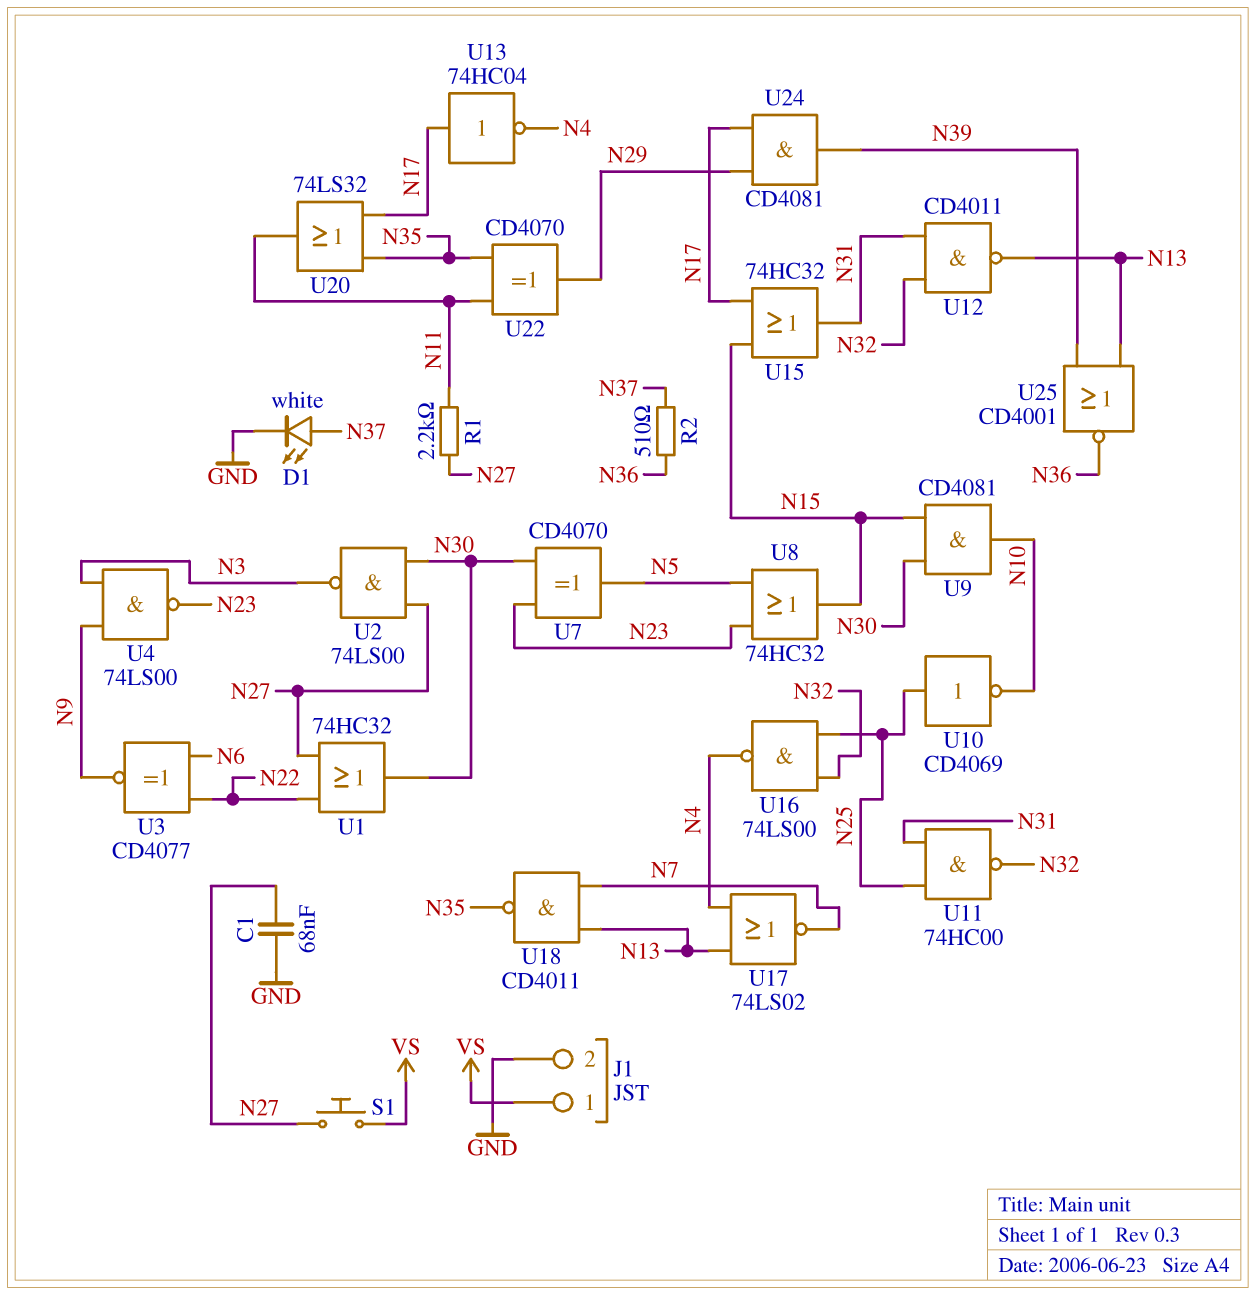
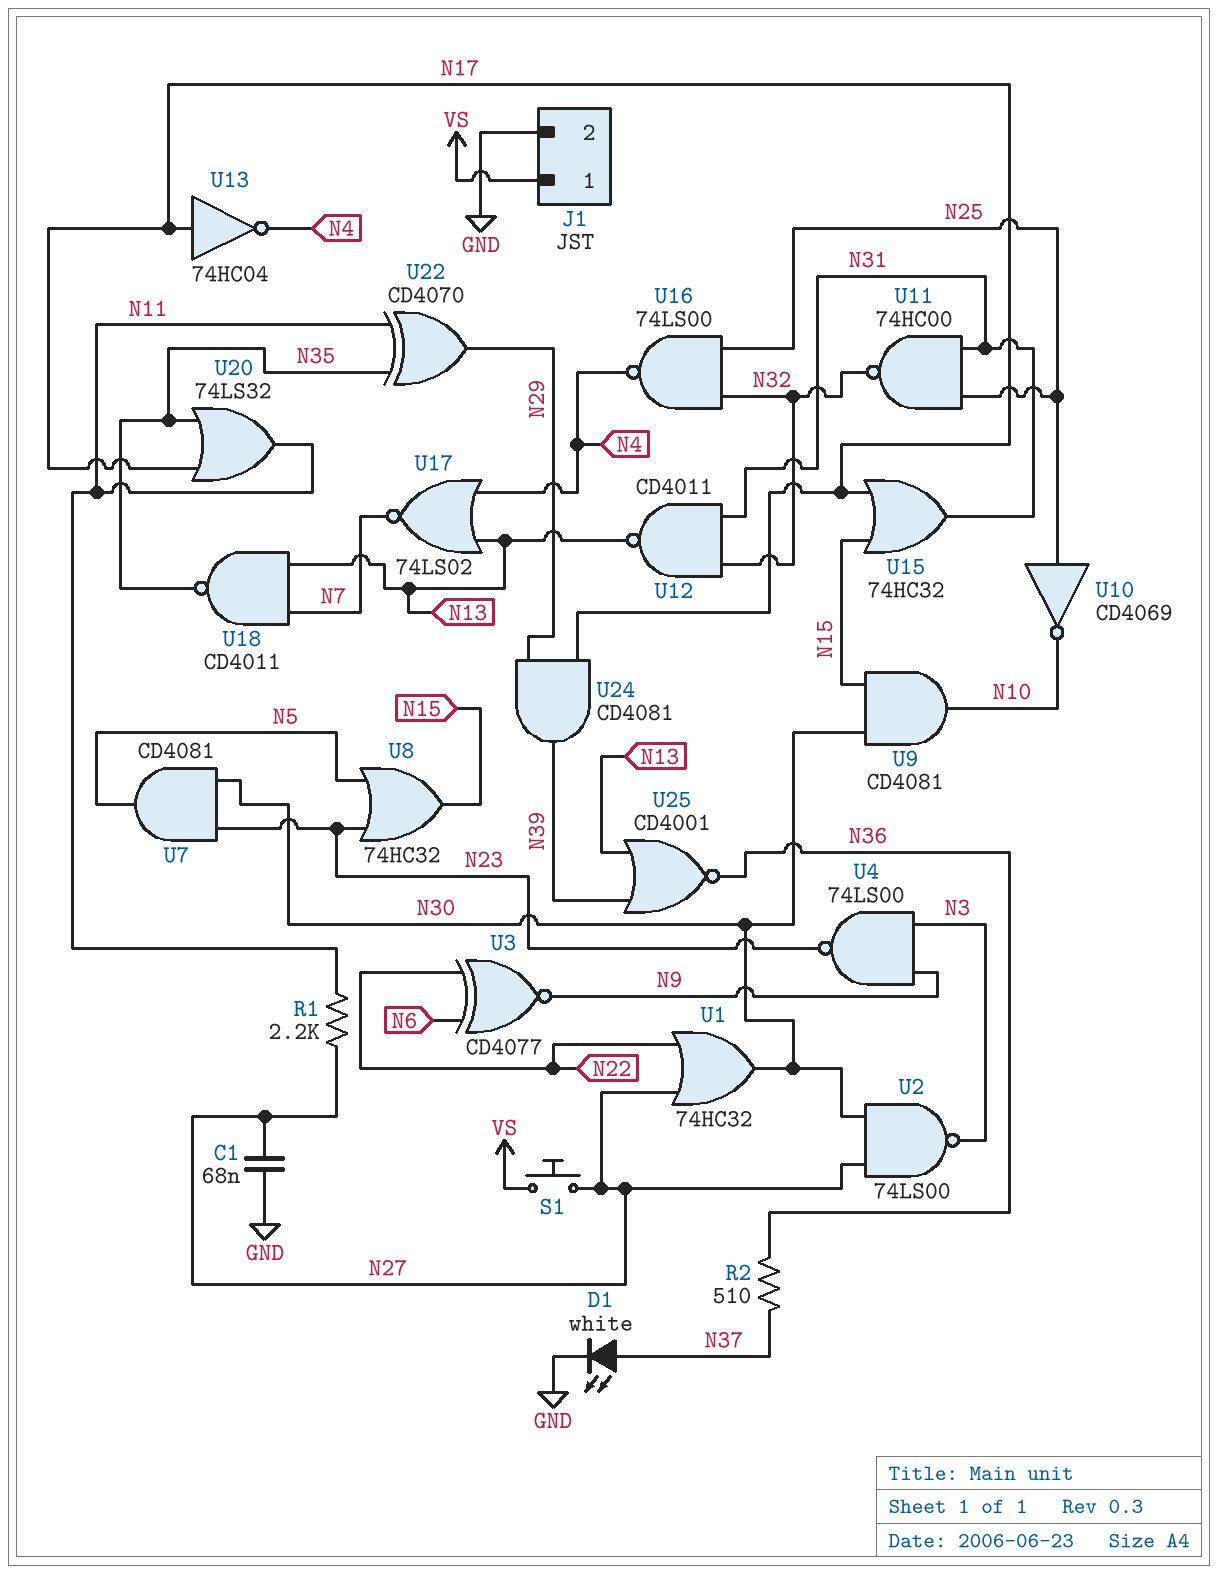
U7: XOR CD4070 (in N23, in N30, out N5) -> AND CD4081 (in N23, in N30, out N5)

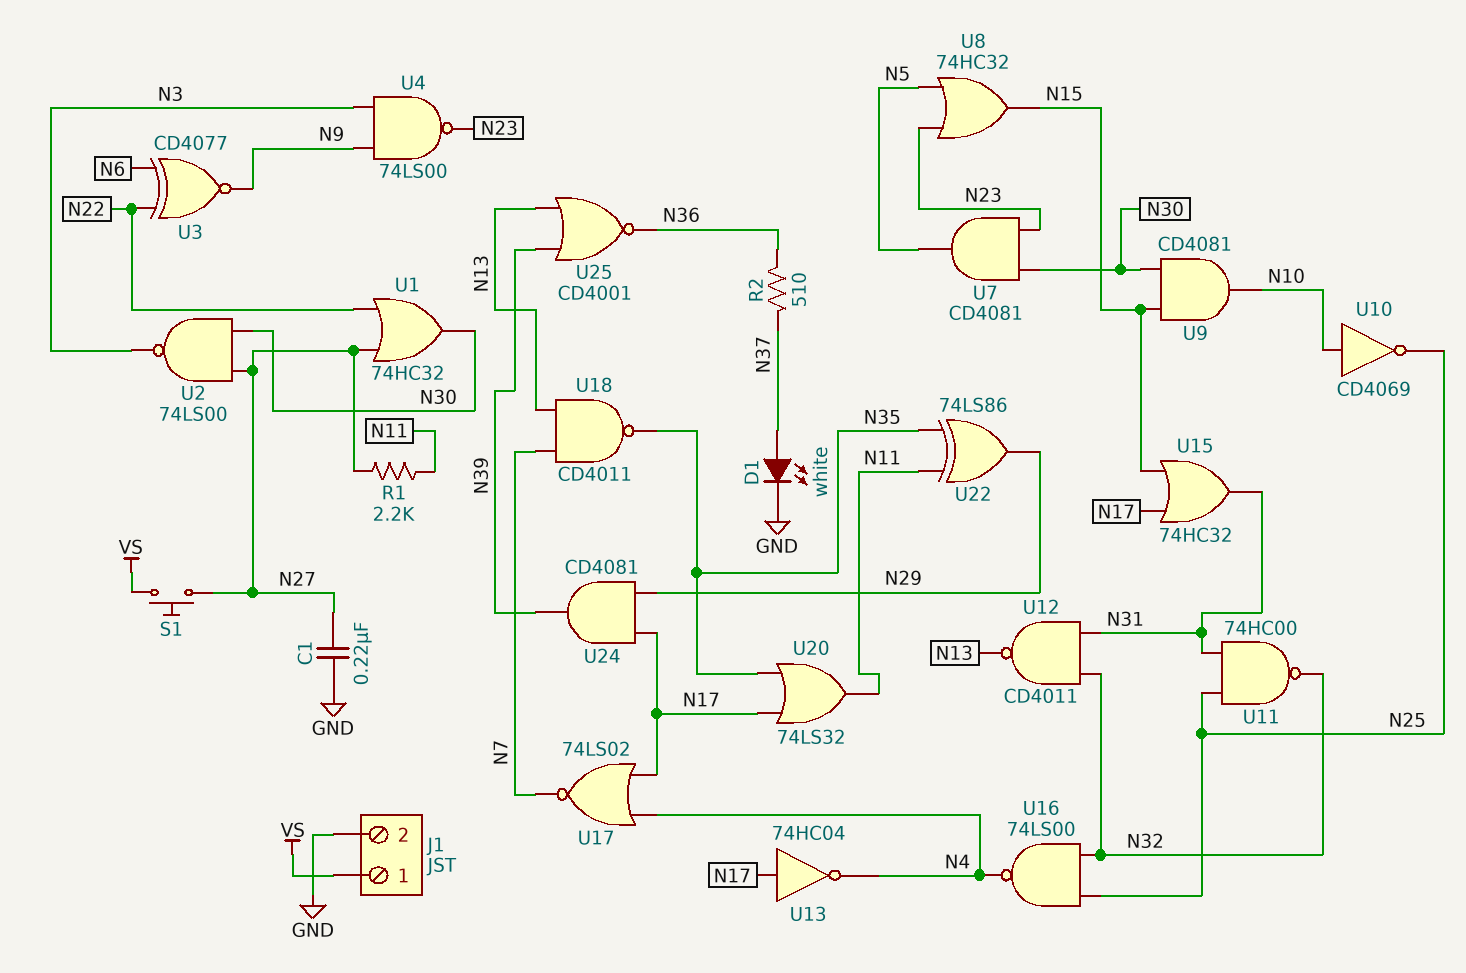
C1: 68nF (GND, N27) -> 220nF (GND, N27)
U10: NOT CD4069 (in N25, out N10) -> NOT CD4069 (in N10, out N25)
U17: NOR 74LS02 (in N4, in N13, out N7) -> NOR 74LS02 (in N4, in N17, out N7)
U22: XOR CD4070 (in N11, in N35, out N29) -> XOR 74LS86 (in N11, in N35, out N29)

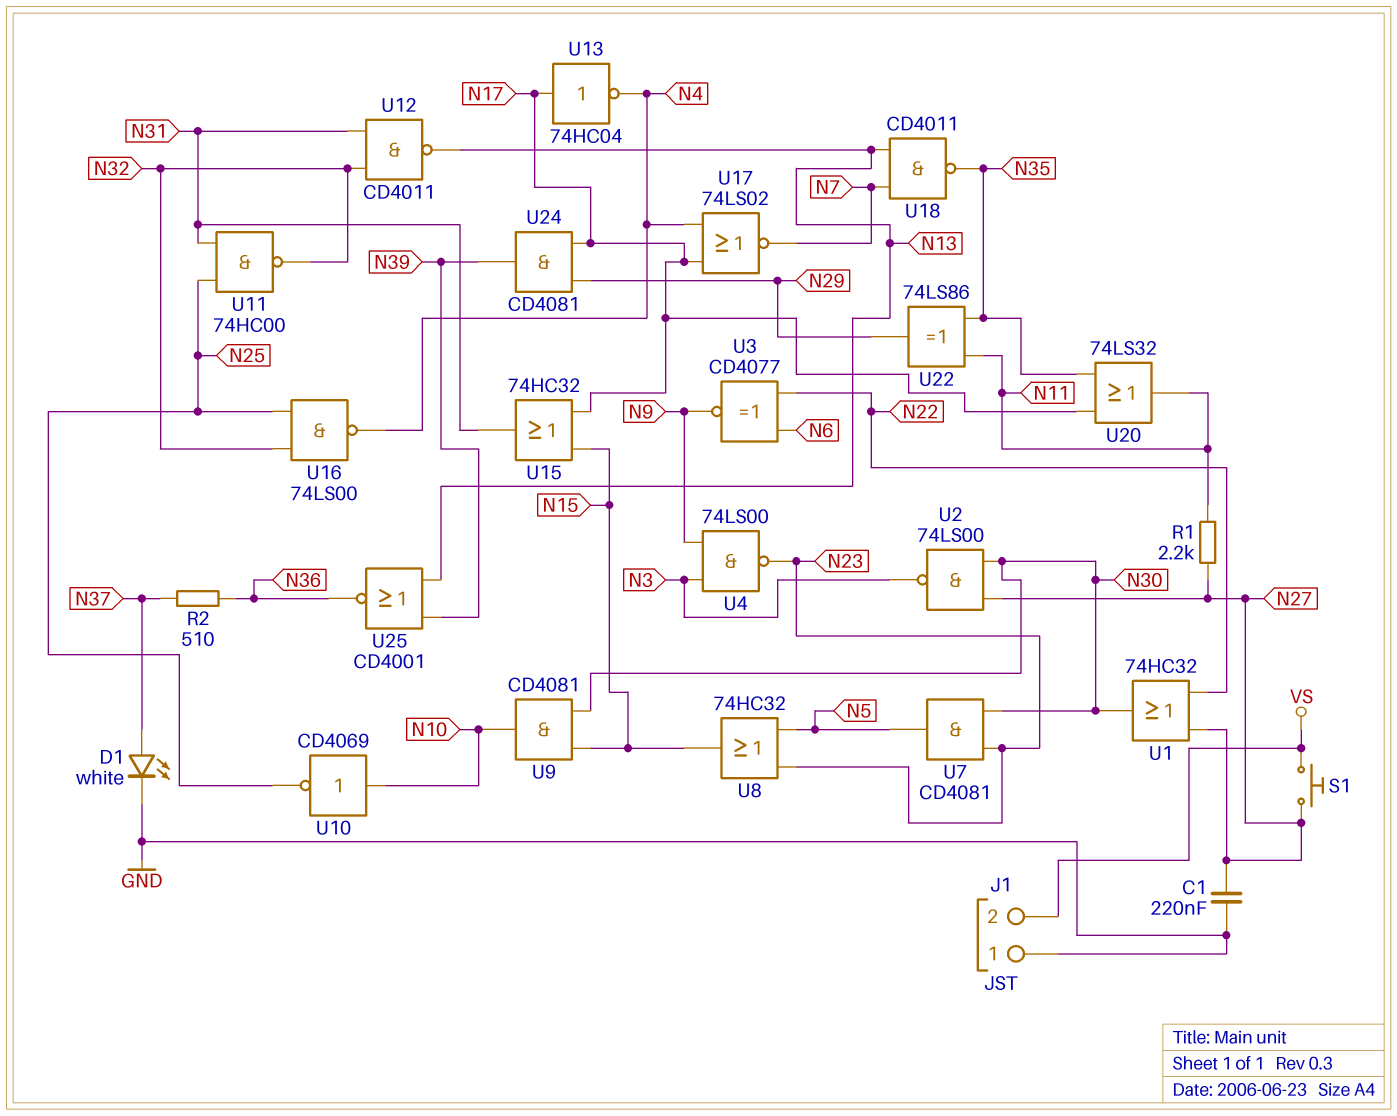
J1 pin 1: VS -> GND
J1 pin 2: GND -> VS

